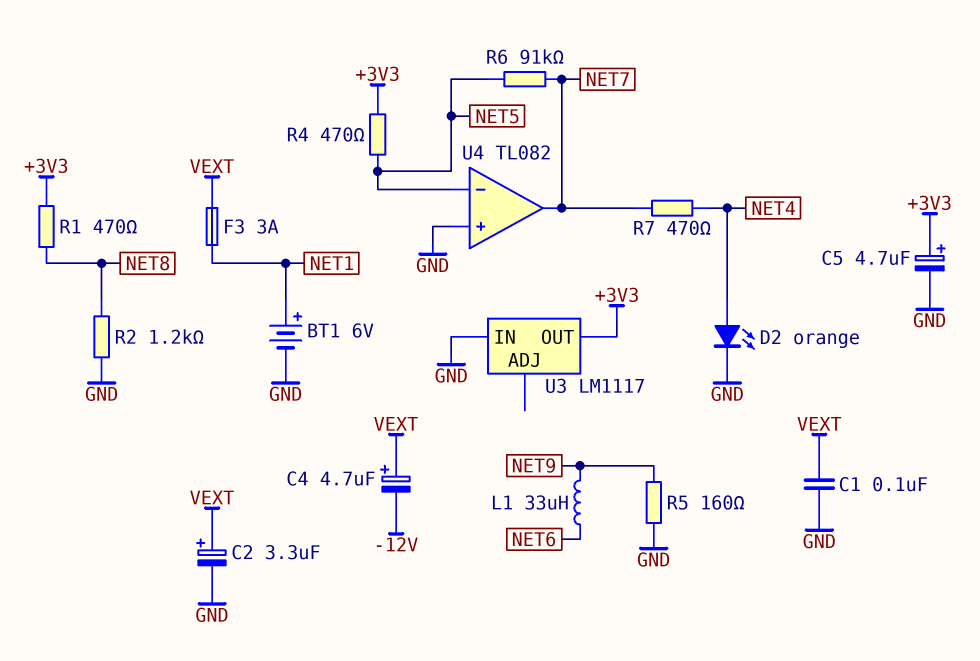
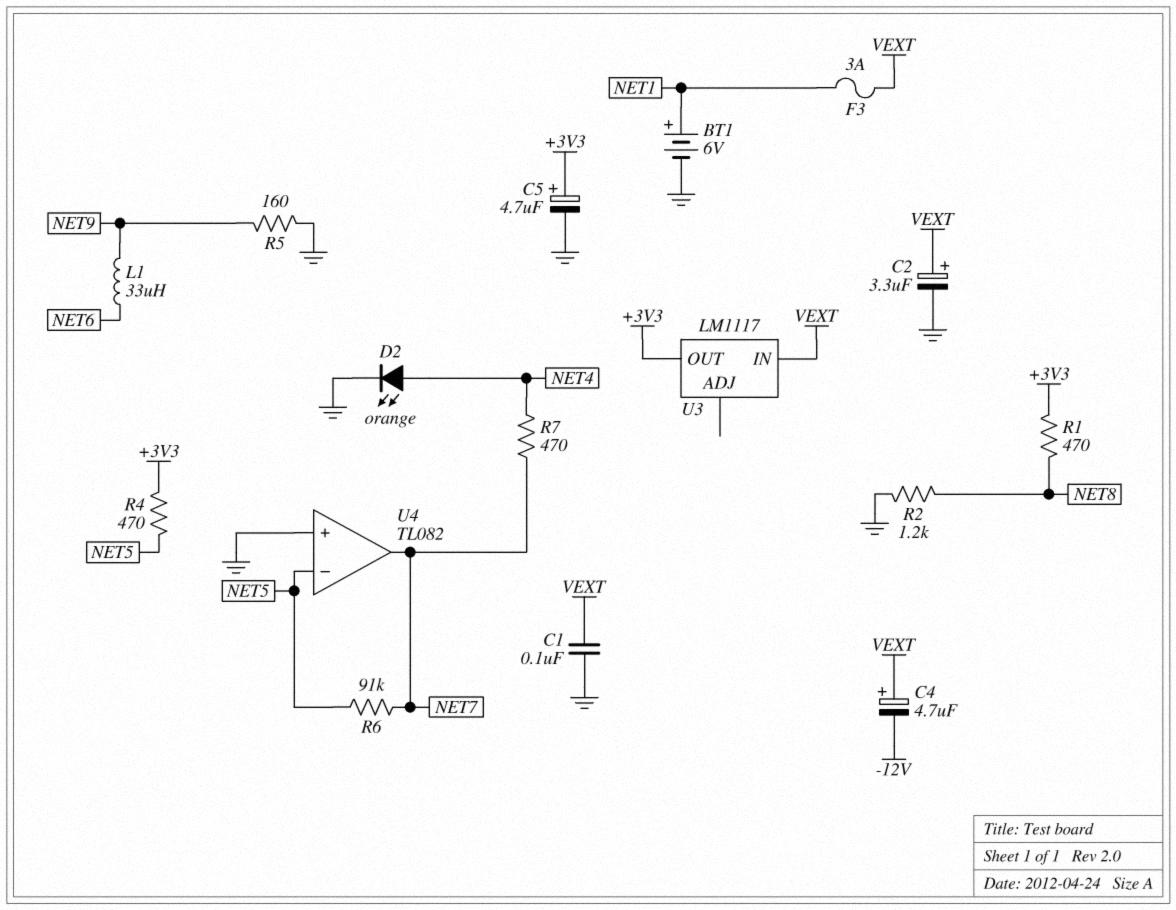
U3 pin IN: GND -> VEXT

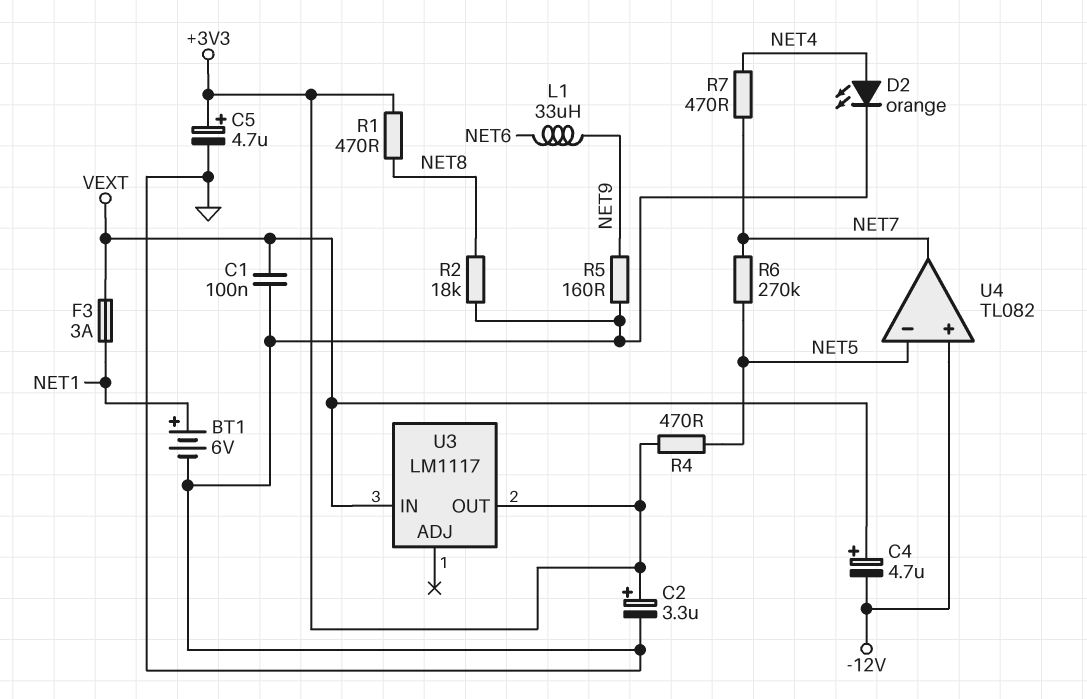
C2: 3.3uF (plus VEXT, minus GND) -> 3.3uF (plus +3V3, minus GND)
R2: 1.2k (GND, NET8) -> 18k (GND, NET8)
R6: 91k (NET5, NET7) -> 270k (NET5, NET7)
U4 pin in+: GND -> -12V

